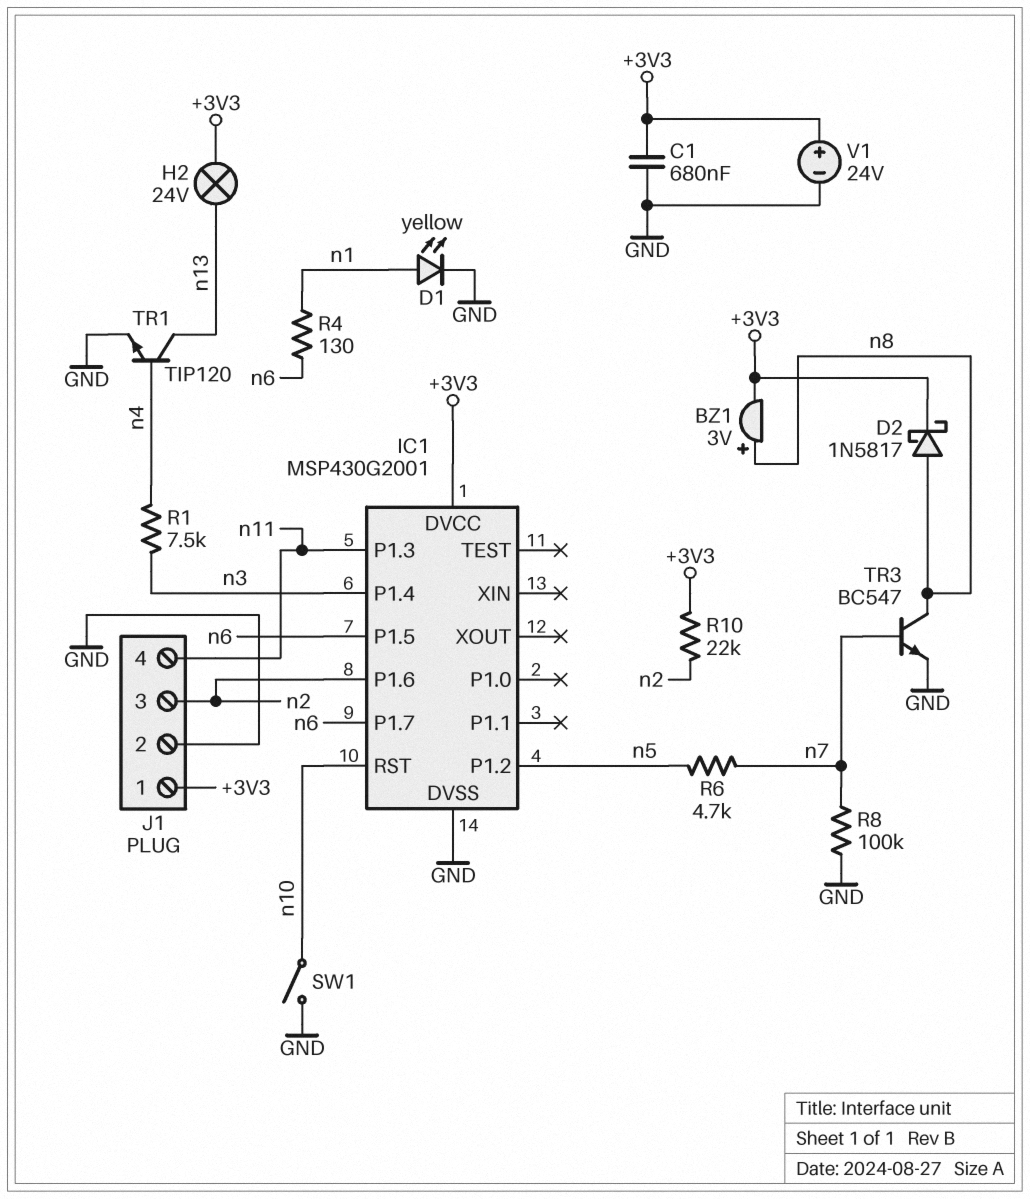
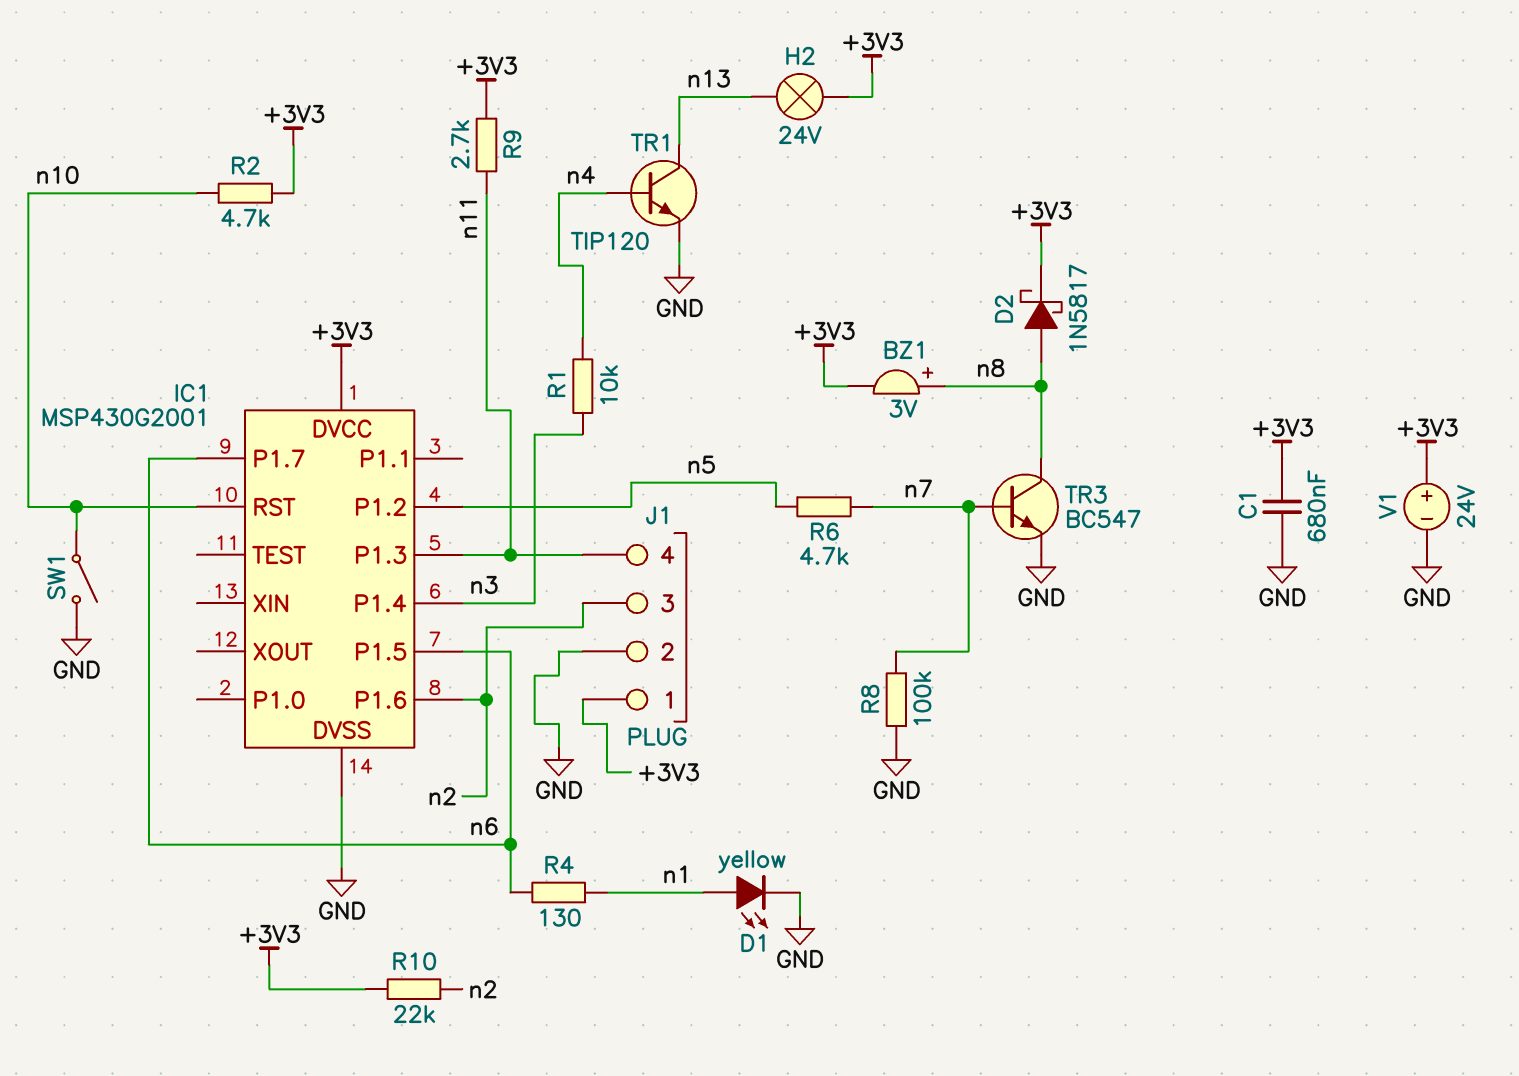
R1: 7.5k (n3, n4) -> 10k (n3, n4)
R2: none -> 4.7k (+3V3, n10)
R9: none -> 2.7k (+3V3, n11)

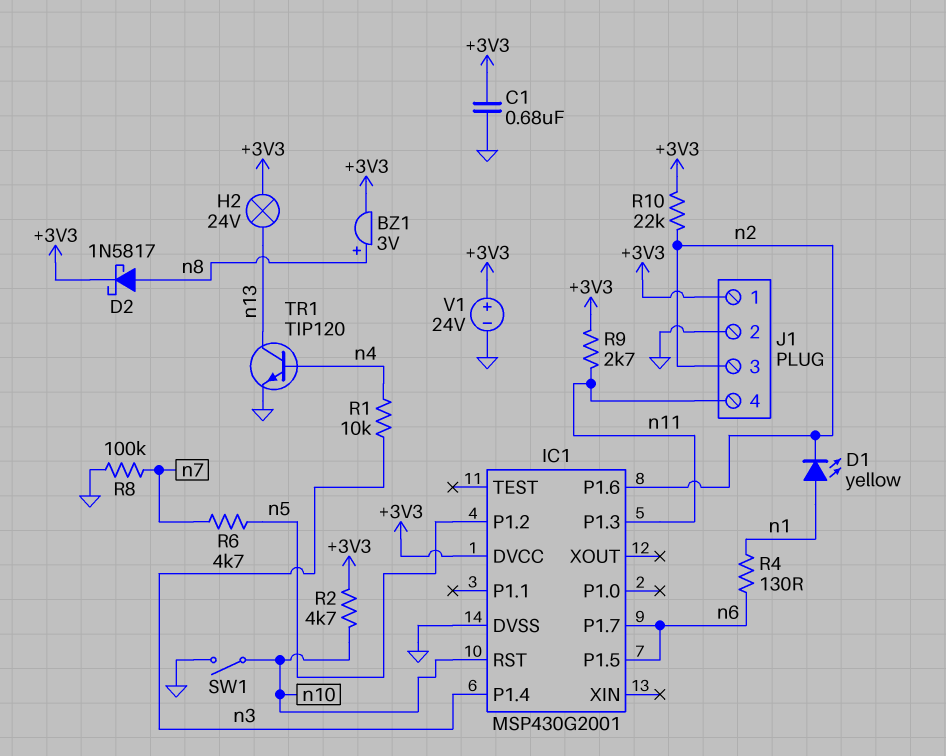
D1: LED yellow (A n1, K GND) -> LED yellow (A n1, K n2)
TR3: NPN BC547 (B n7, C n8, E GND) -> none

